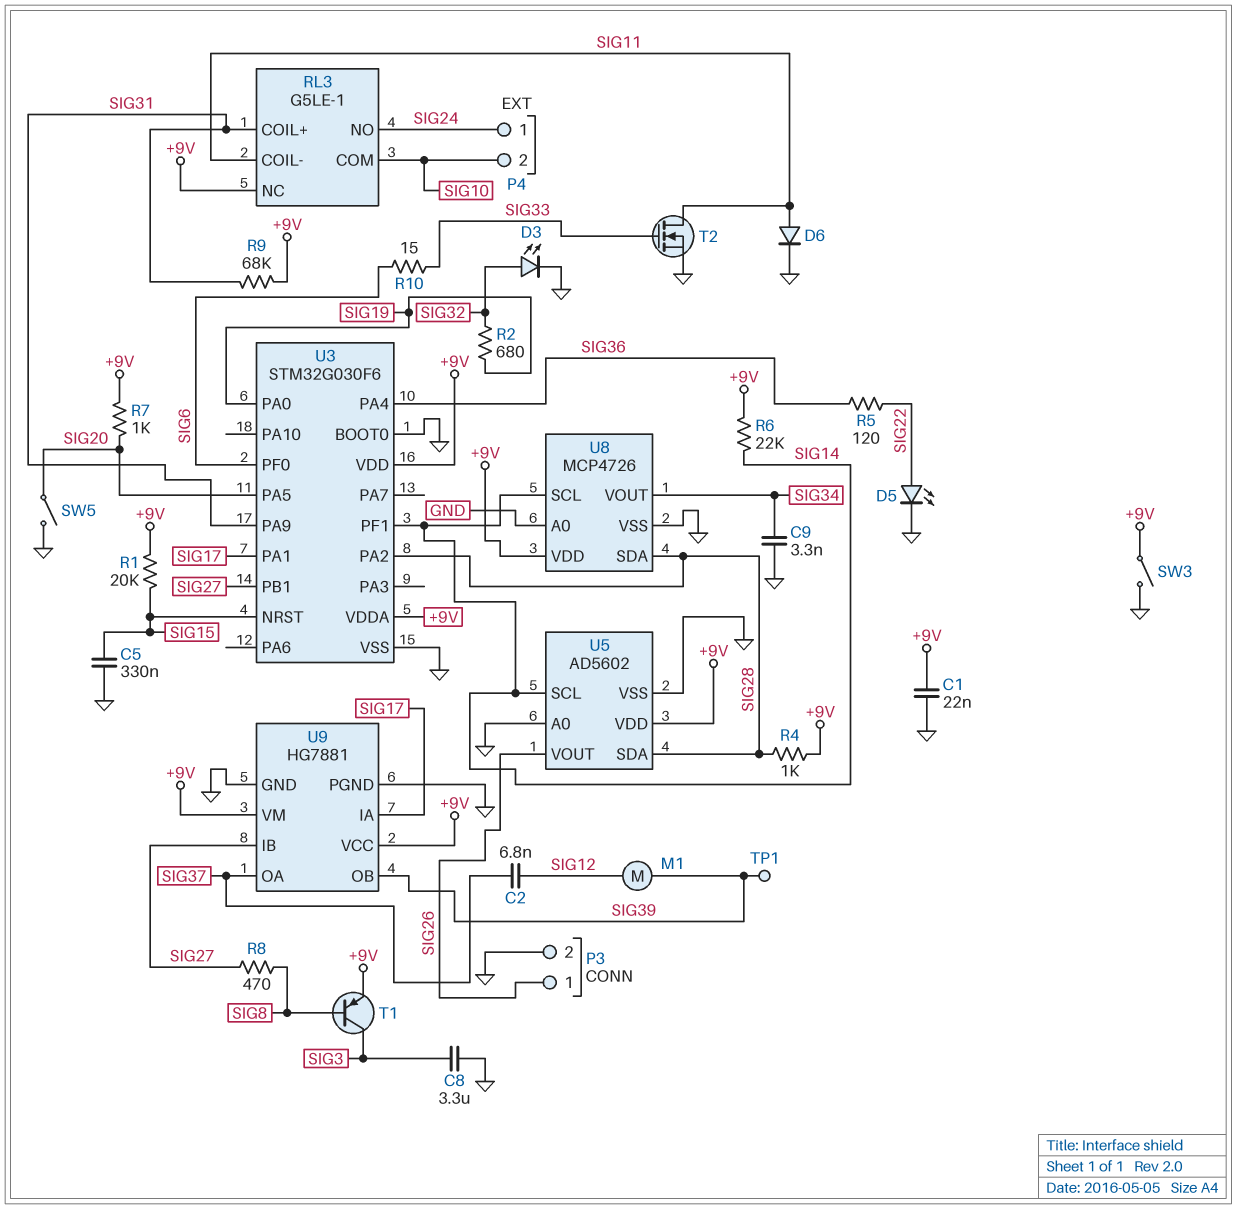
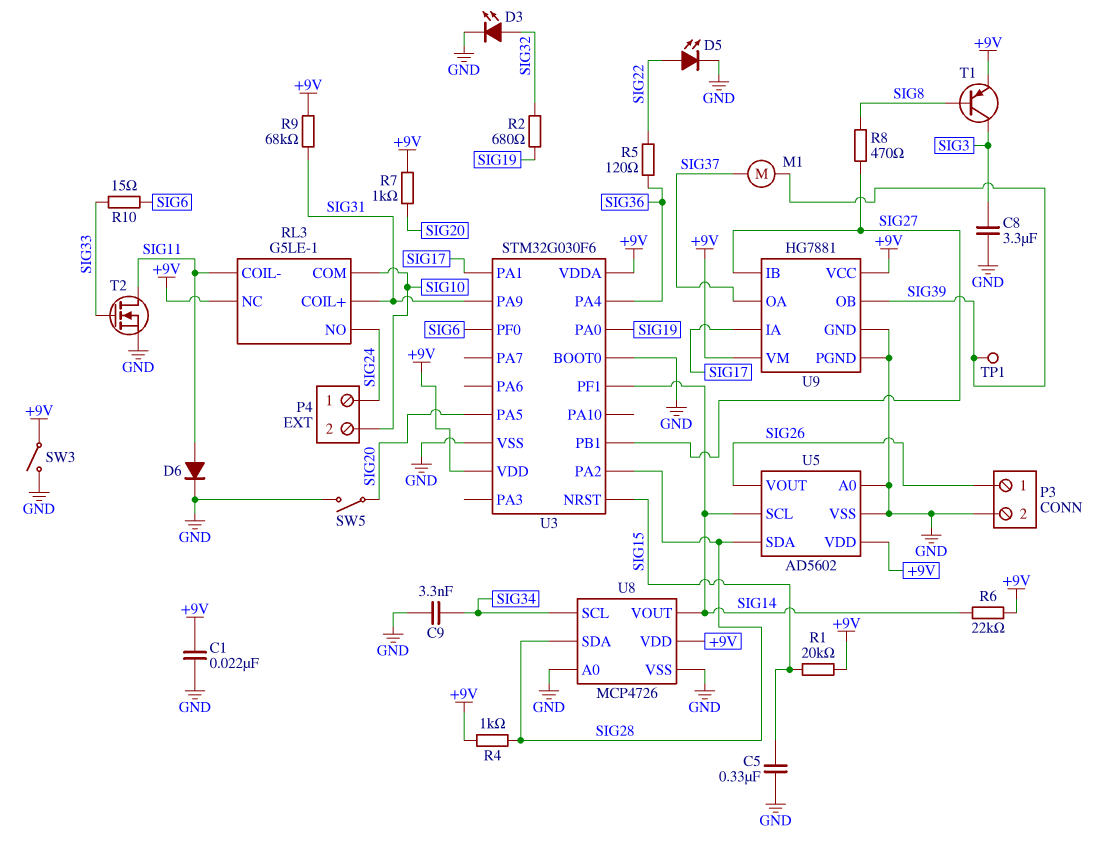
C2: 6.8nF (SIG12, SIG37) -> none
M1: motor (SIG12, SIG39) -> motor (SIG37, SIG39)
U8 pin SCL: SIG14 -> SIG34
U8 pin VOUT: SIG34 -> SIG14

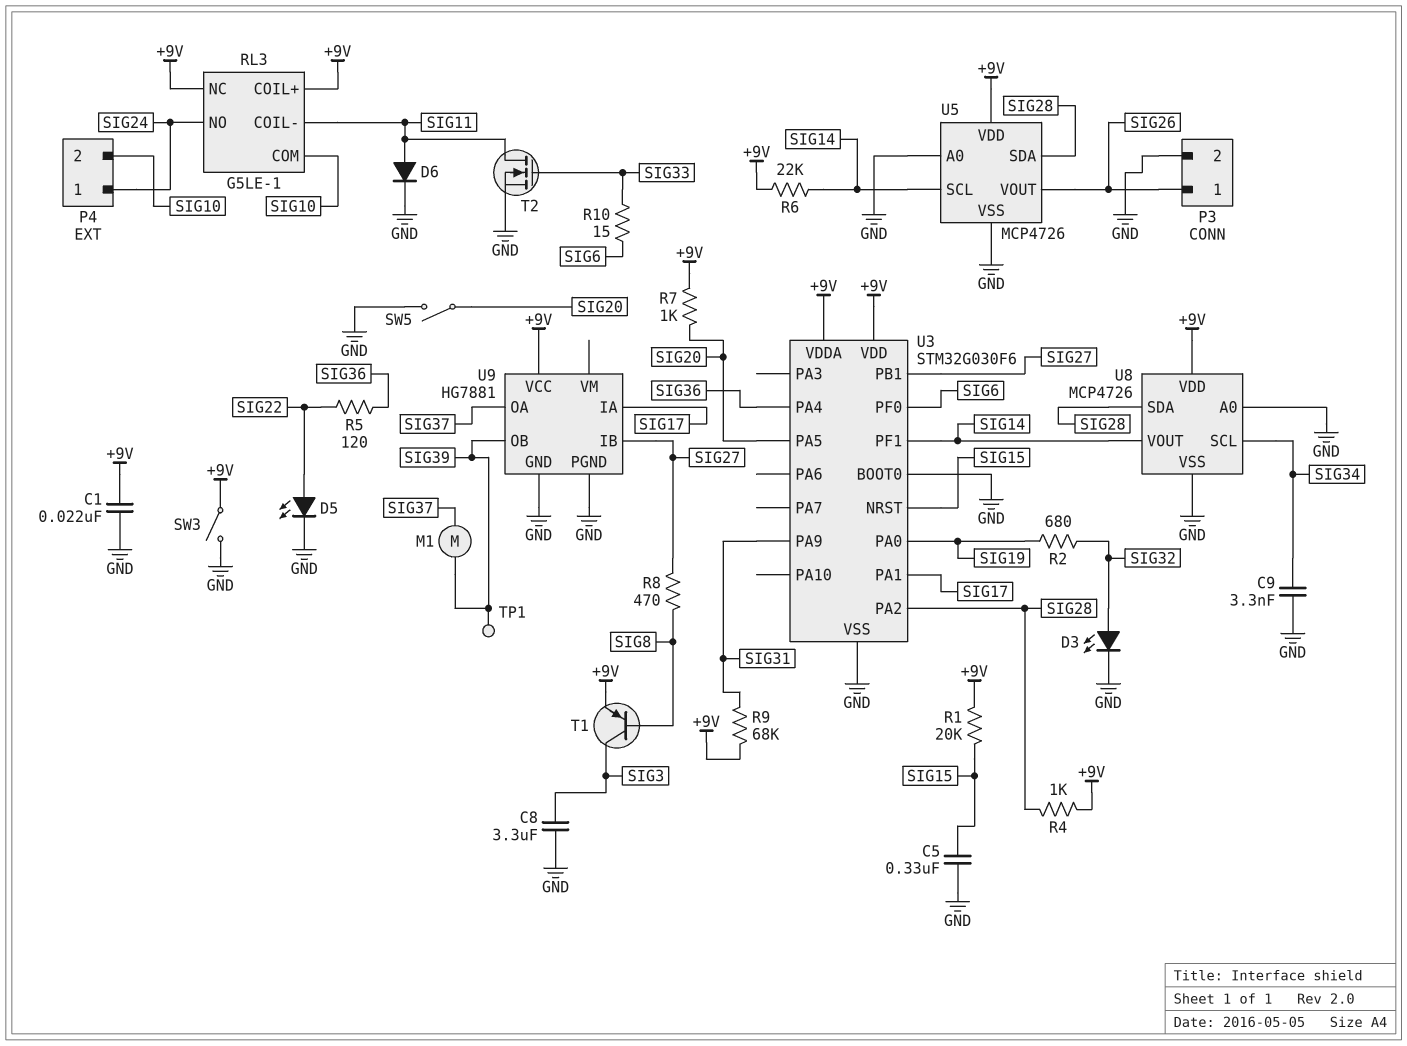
RL3 pin COIL+: SIG31 -> +9V
U5: AD5602 -> MCP4726
U9 pin VM: +9V -> none

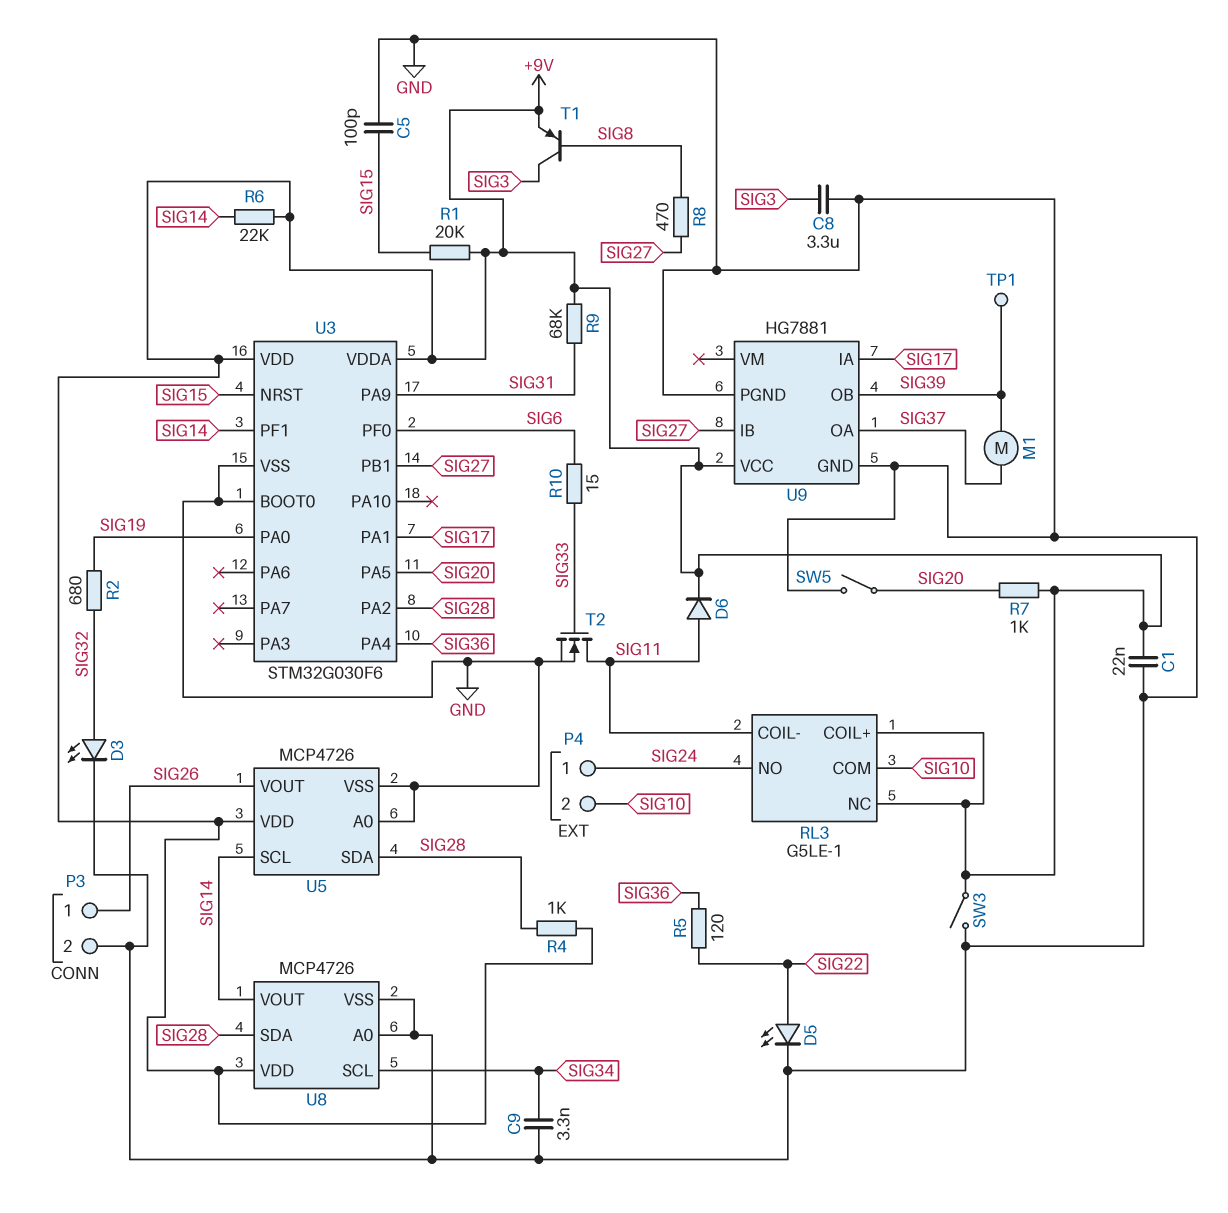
C5: 330nF (GND, SIG15) -> 100pF (GND, SIG15)
D6: diode (A SIG11, K GND) -> diode (A SIG11, K +9V)

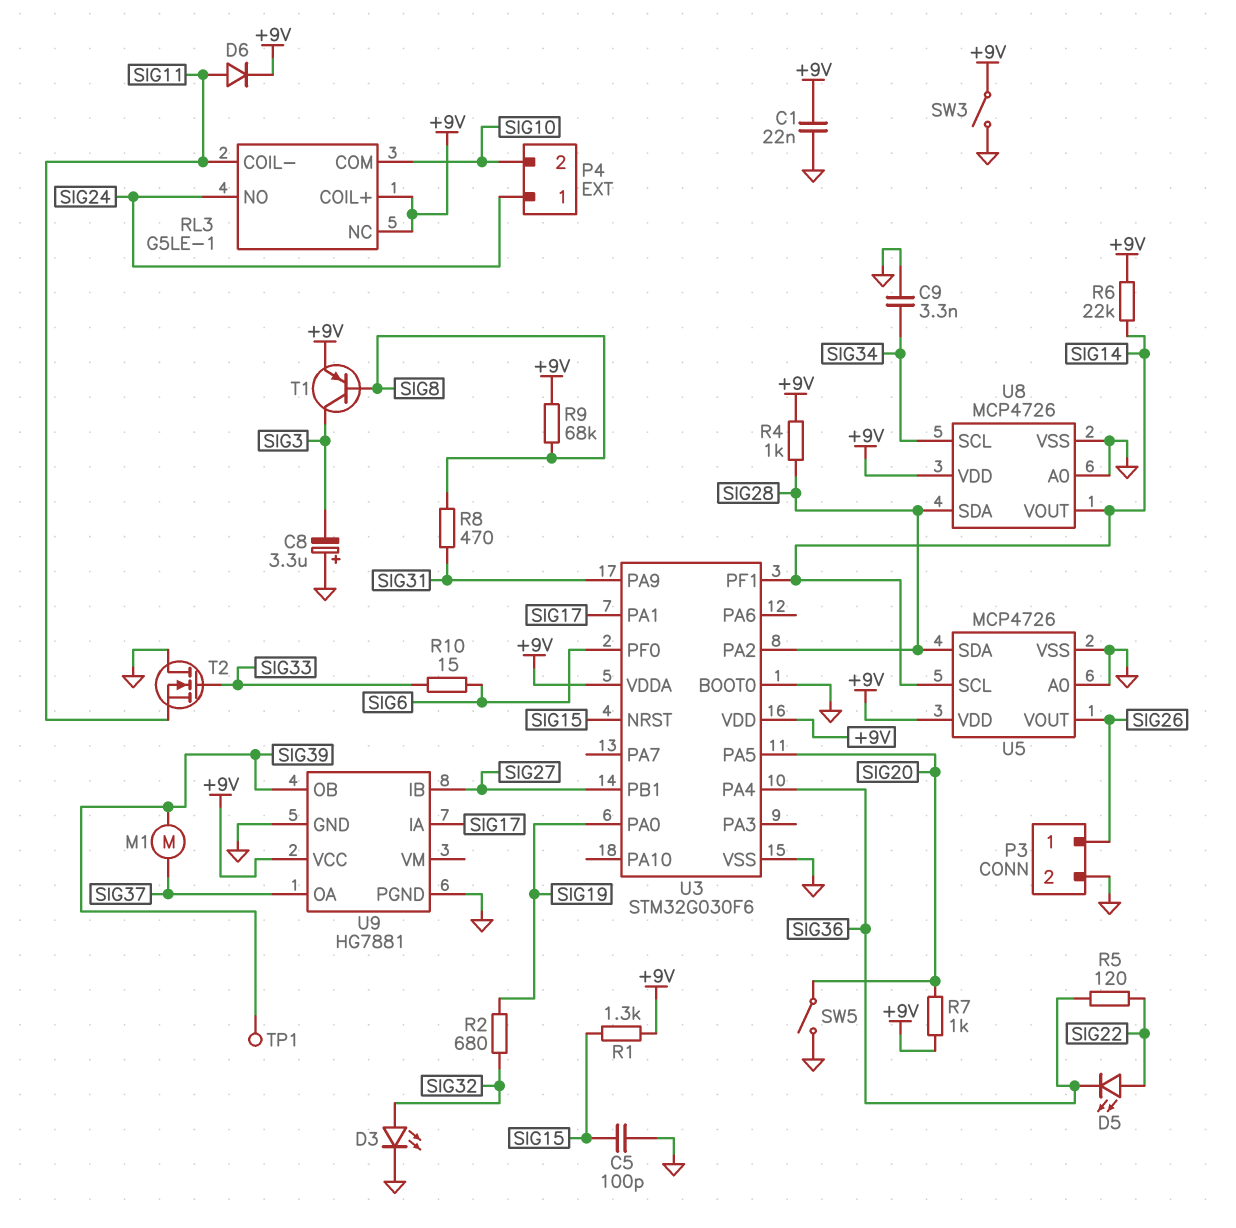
C8: 3.3uF (GND, SIG3) -> 3.3uF (plus GND, minus SIG3)
D5: LED (A SIG22, K GND) -> LED (A SIG22, K SIG36)
R1: 20k (+9V, SIG15) -> 1.3k (+9V, SIG15)
R8: 470 (SIG8, SIG27) -> 470 (SIG8, SIG31)
R9: 68k (+9V, SIG31) -> 68k (+9V, SIG8)
T2: NMOS (G SIG33, D SIG11, S GND) -> NMOS (G SIG33, D GND, S SIG11)

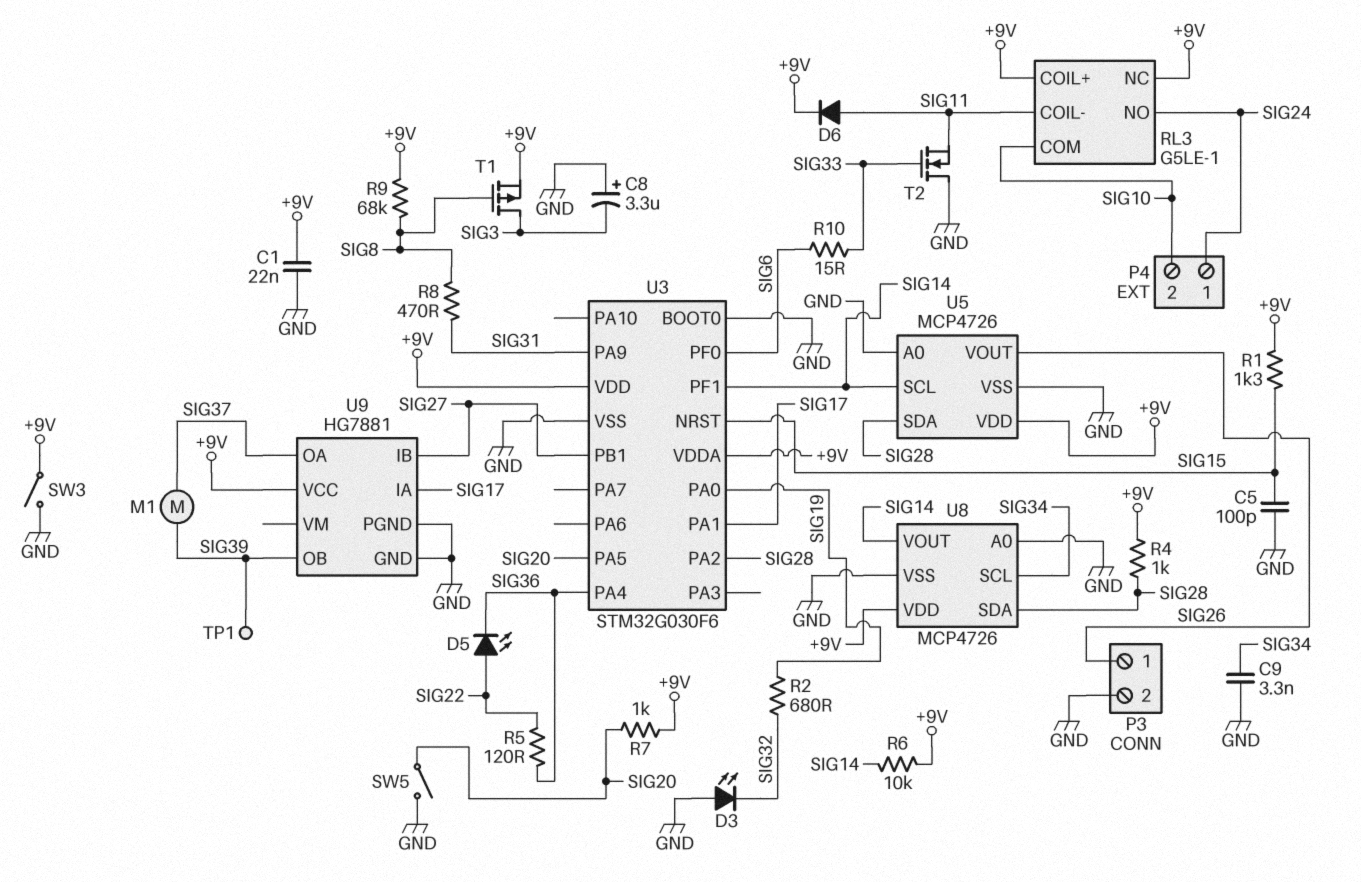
D3: LED (A SIG32, K GND) -> LED (A GND, K SIG32)
R6: 22k (+9V, SIG14) -> 10k (+9V, SIG14)
T1: PNP (B SIG8, C SIG3, E +9V) -> PMOS (G SIG8, D SIG3, S +9V)

